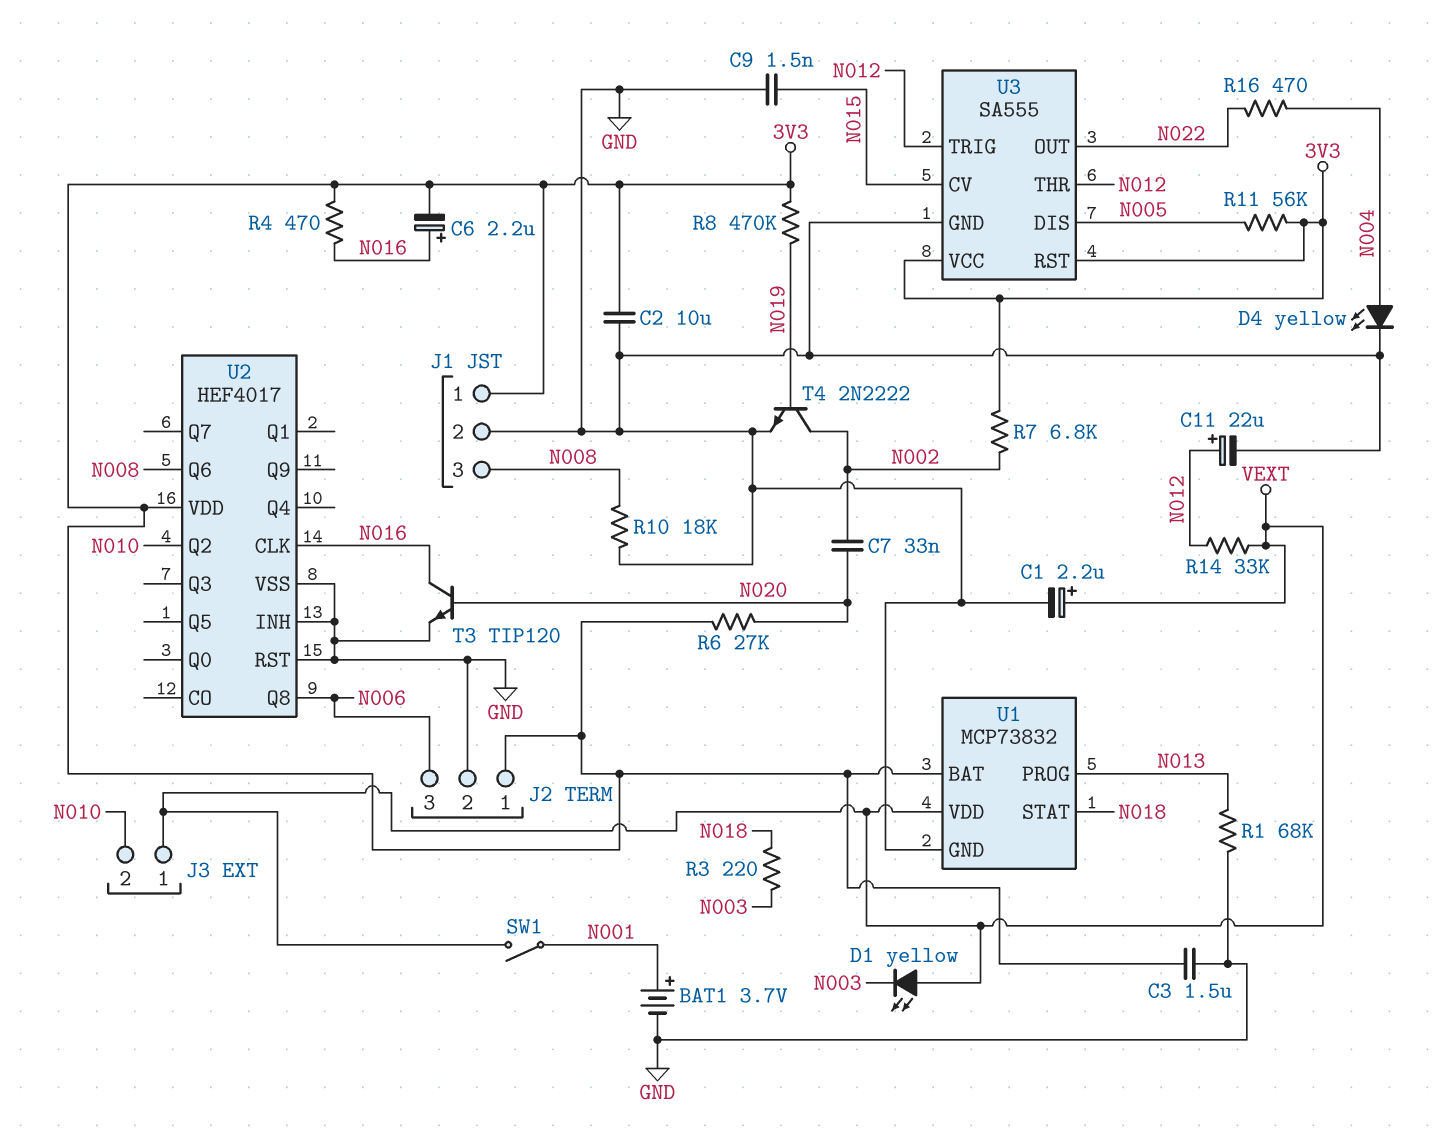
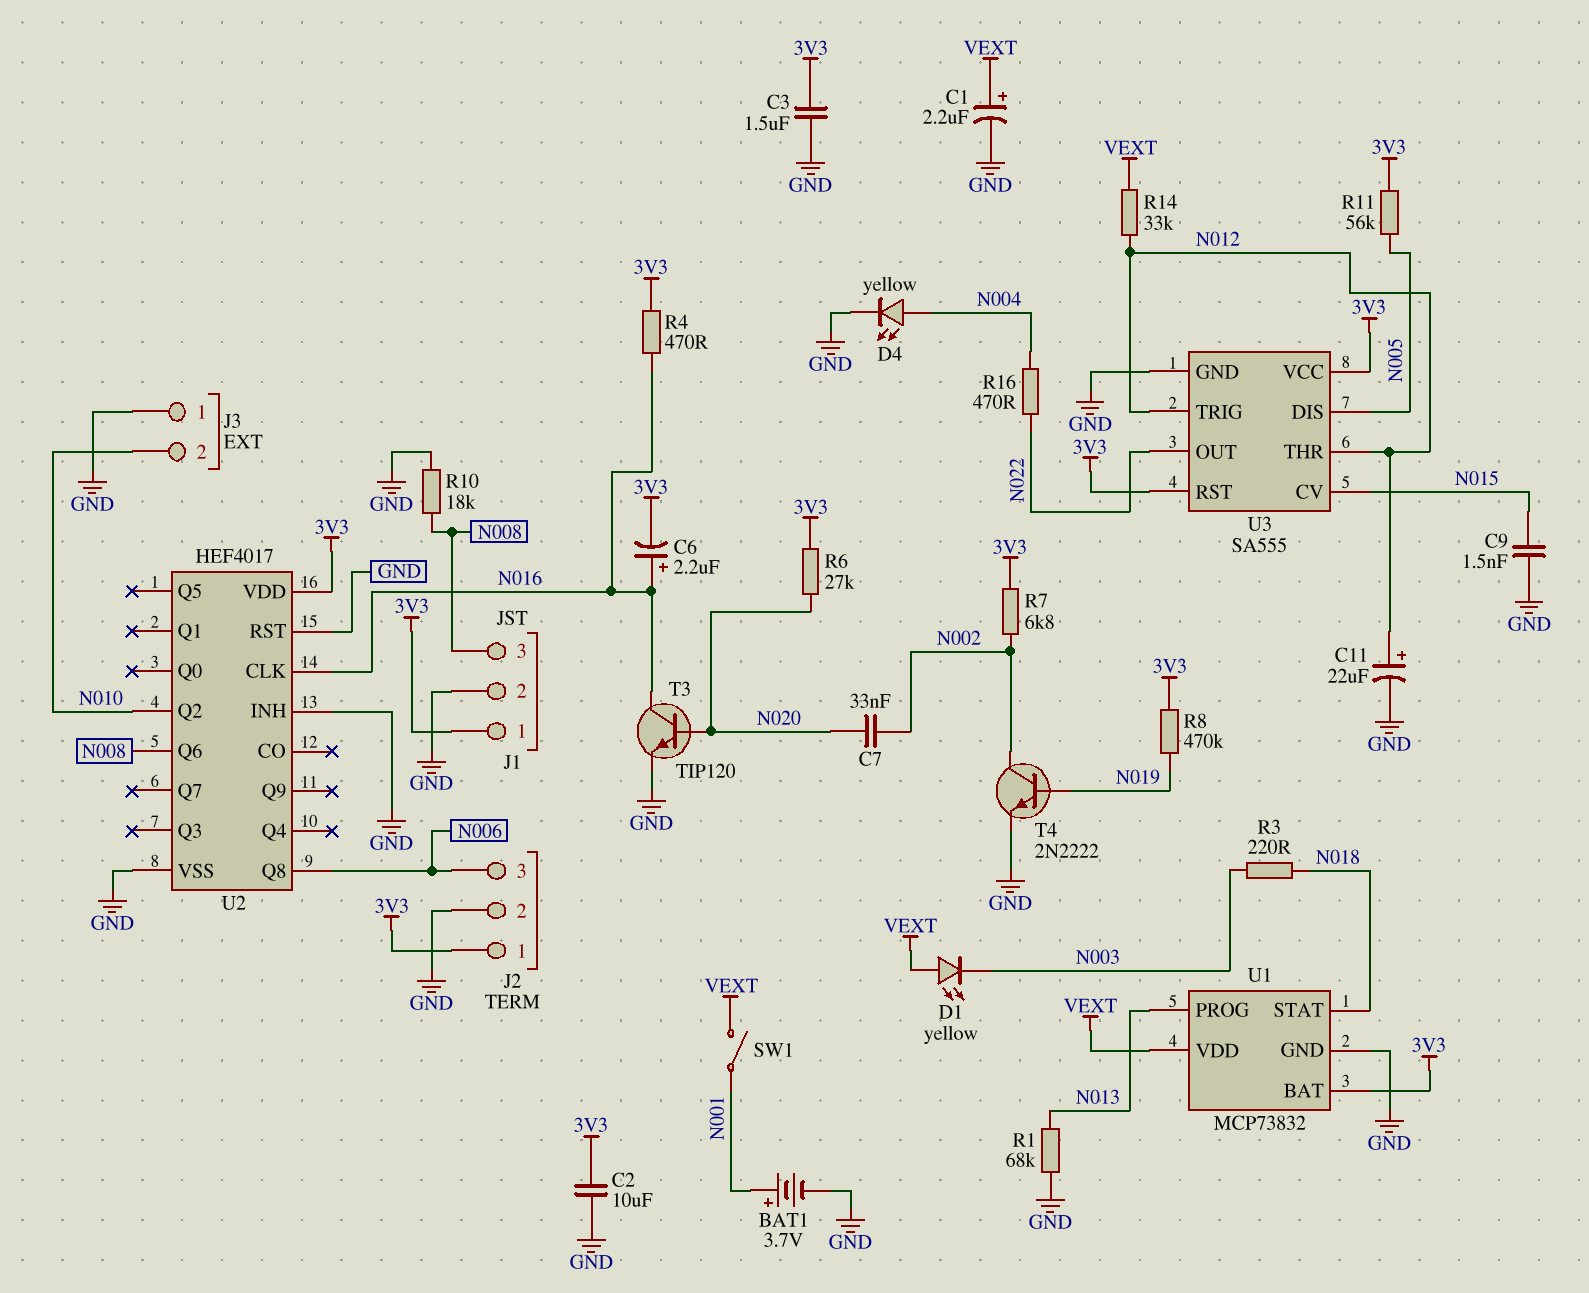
J3 pin 1: VEXT -> GND

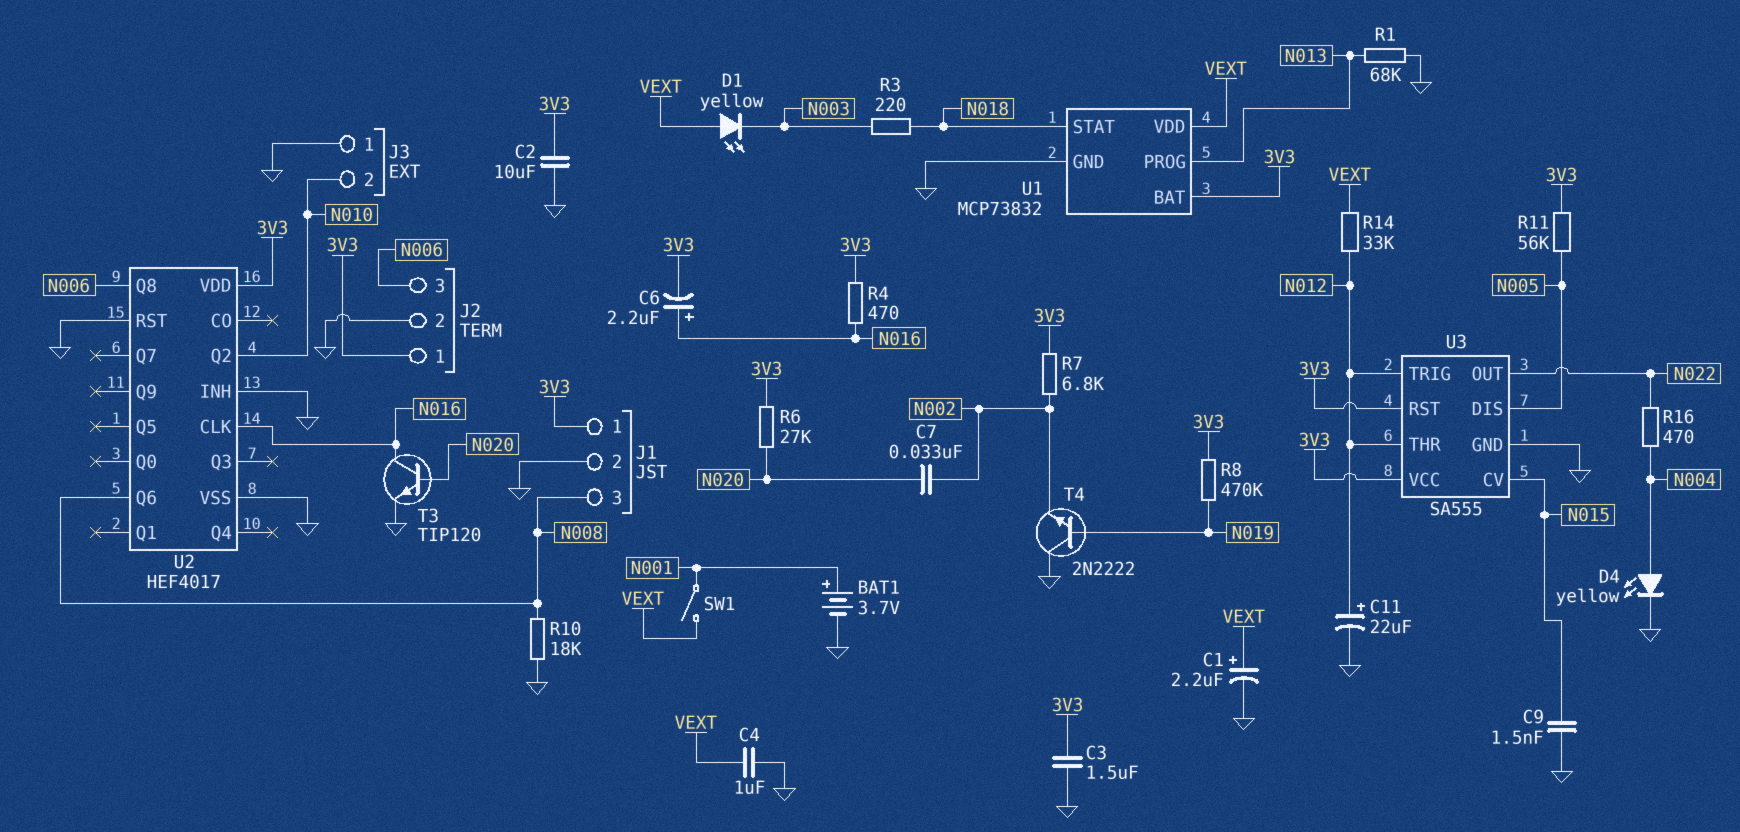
C4: none -> 1uF (GND, VEXT)
T4: NPN 2N2222 (B N019, C N002, E GND) -> NPN 2N2222 (B N019, C GND, E N002)

